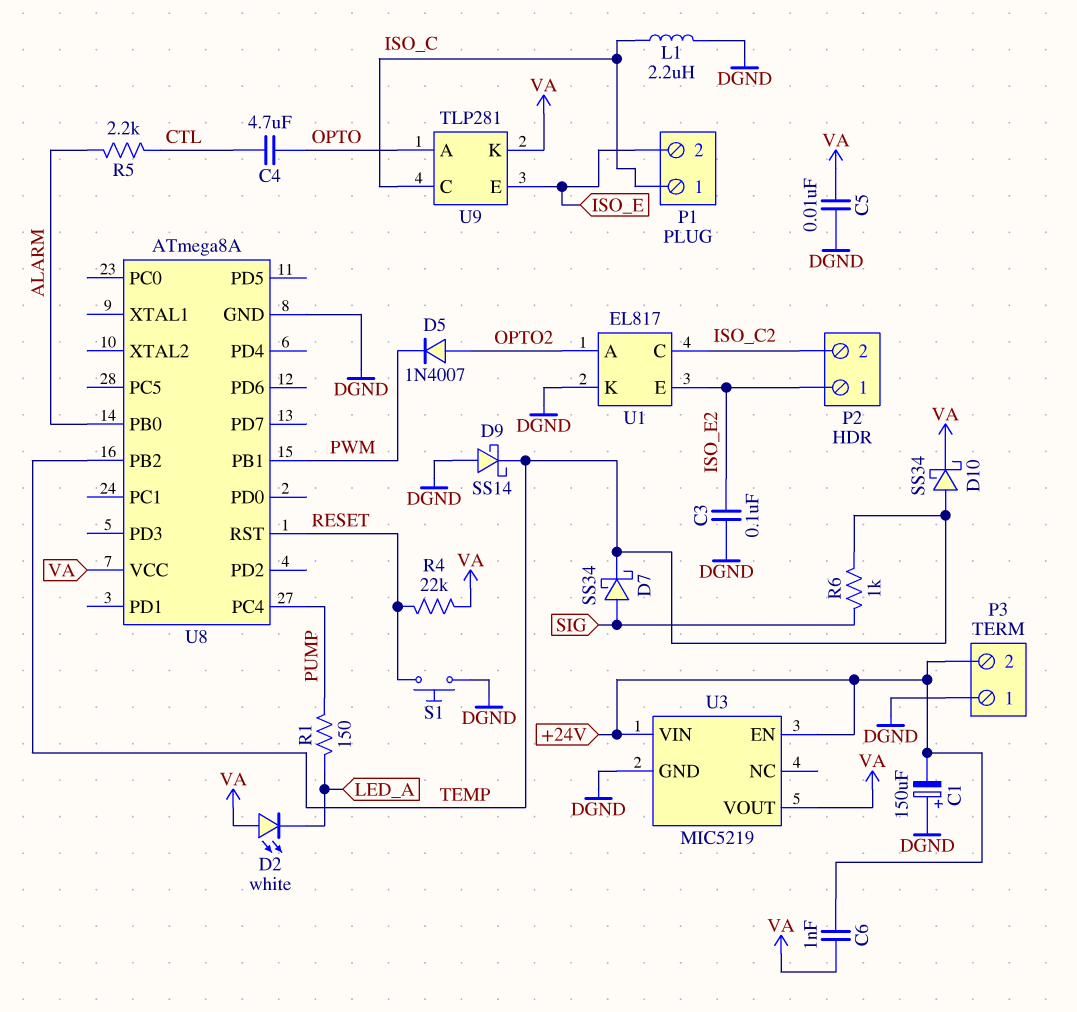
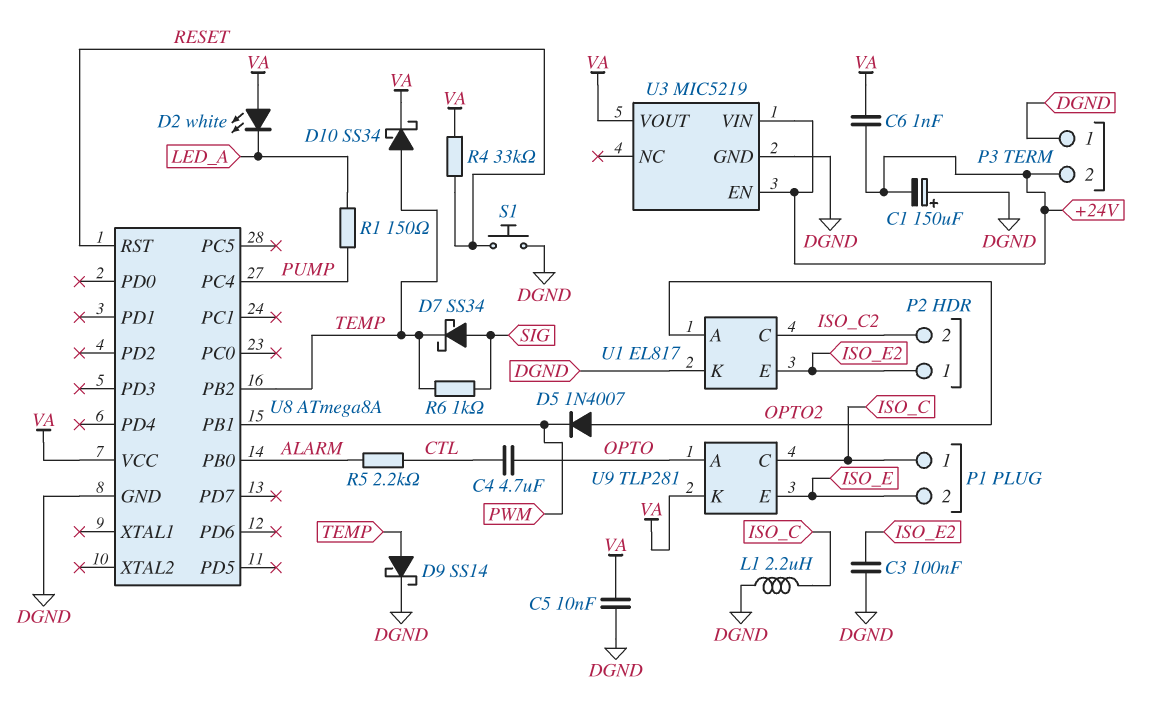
D9: schottky SS14 (A DGND, K TEMP) -> schottky SS14 (A TEMP, K DGND)
R4: 22k (RESET, VA) -> 33k (RESET, VA)

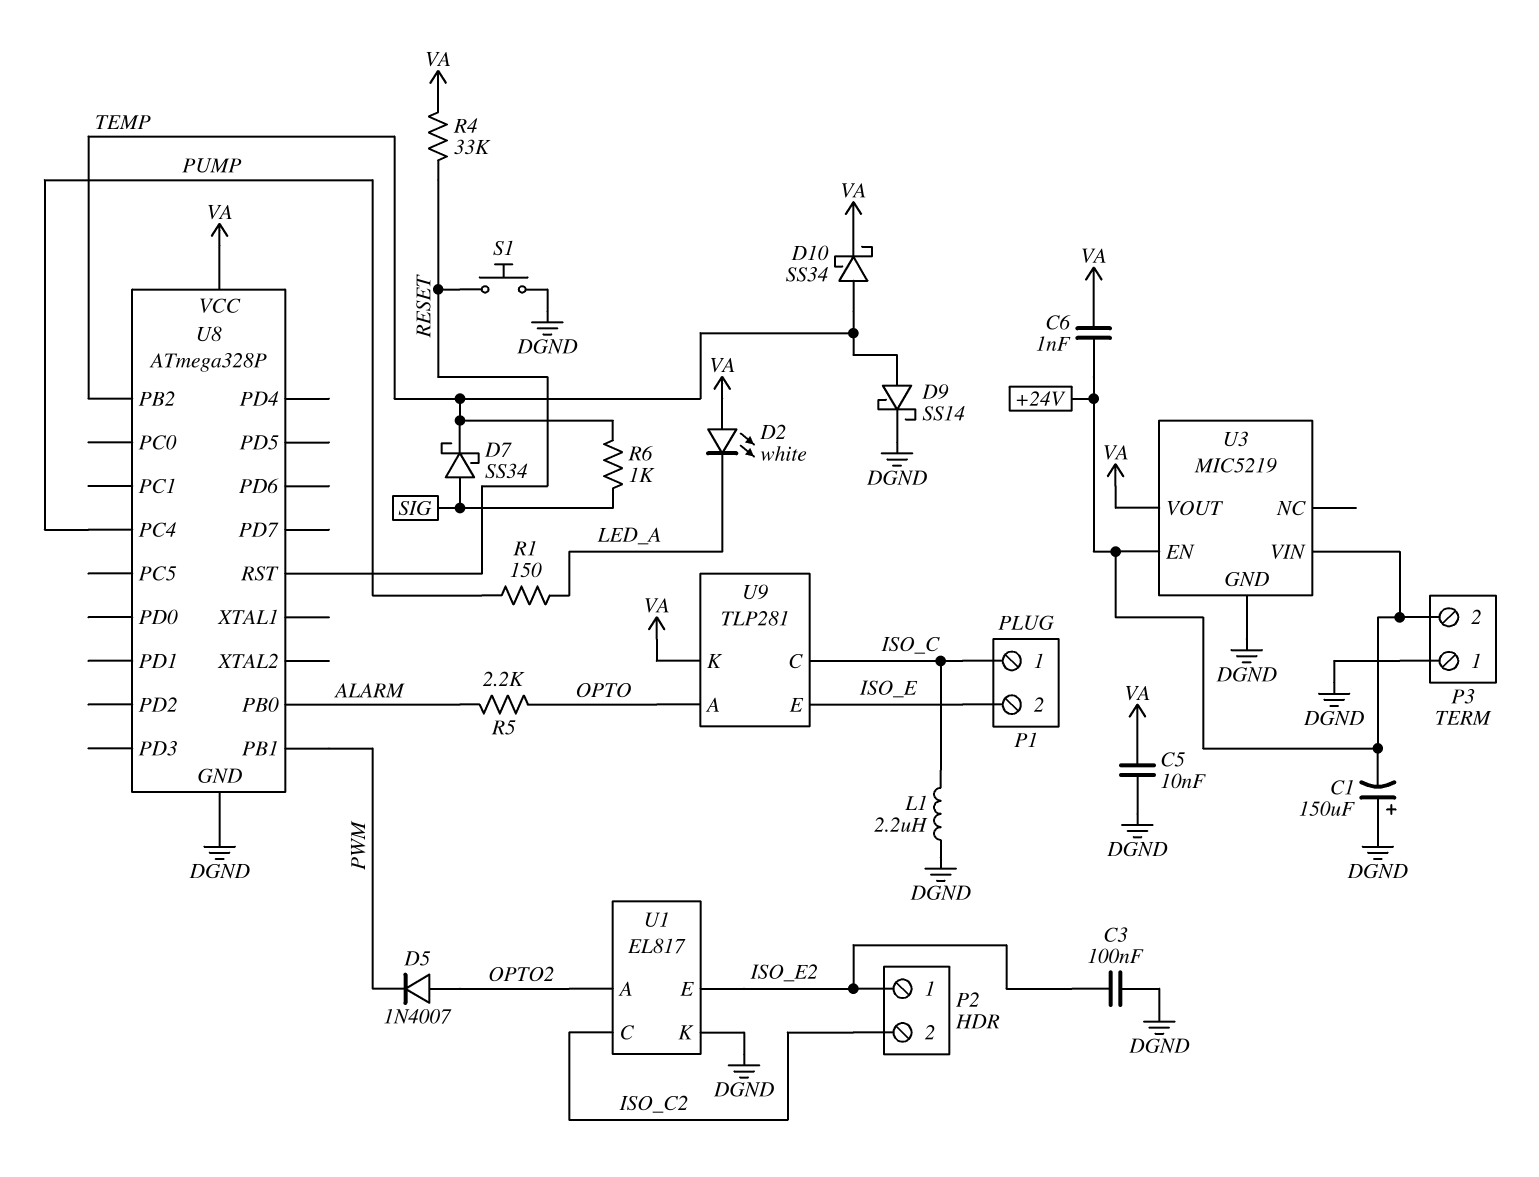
C4: 4.7uF (CTL, OPTO) -> none
R5: 2.2k (ALARM, CTL) -> 2.2k (ALARM, OPTO)
U8: ATmega8A -> ATmega328P

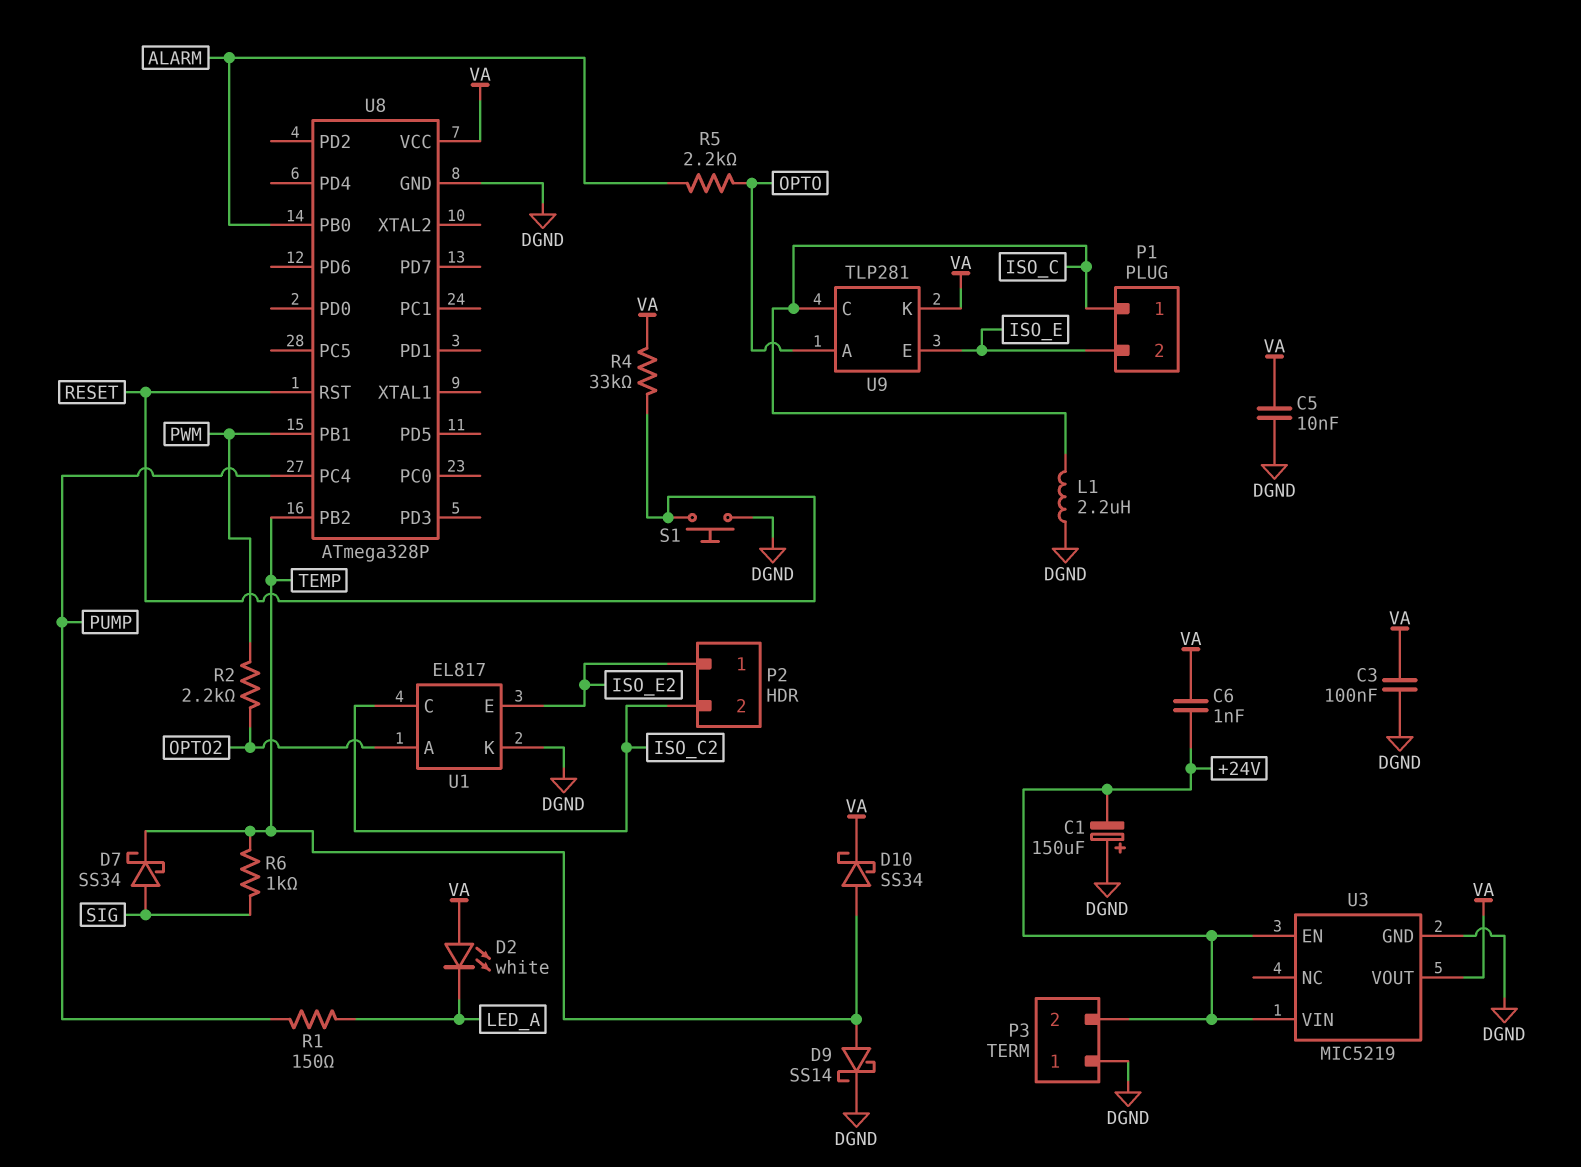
C3: 100nF (DGND, ISO_E2) -> 100nF (DGND, VA)
D5: diode 1N4007 (A OPTO2, K PWM) -> none
R2: none -> 2.2k (OPTO2, PWM)

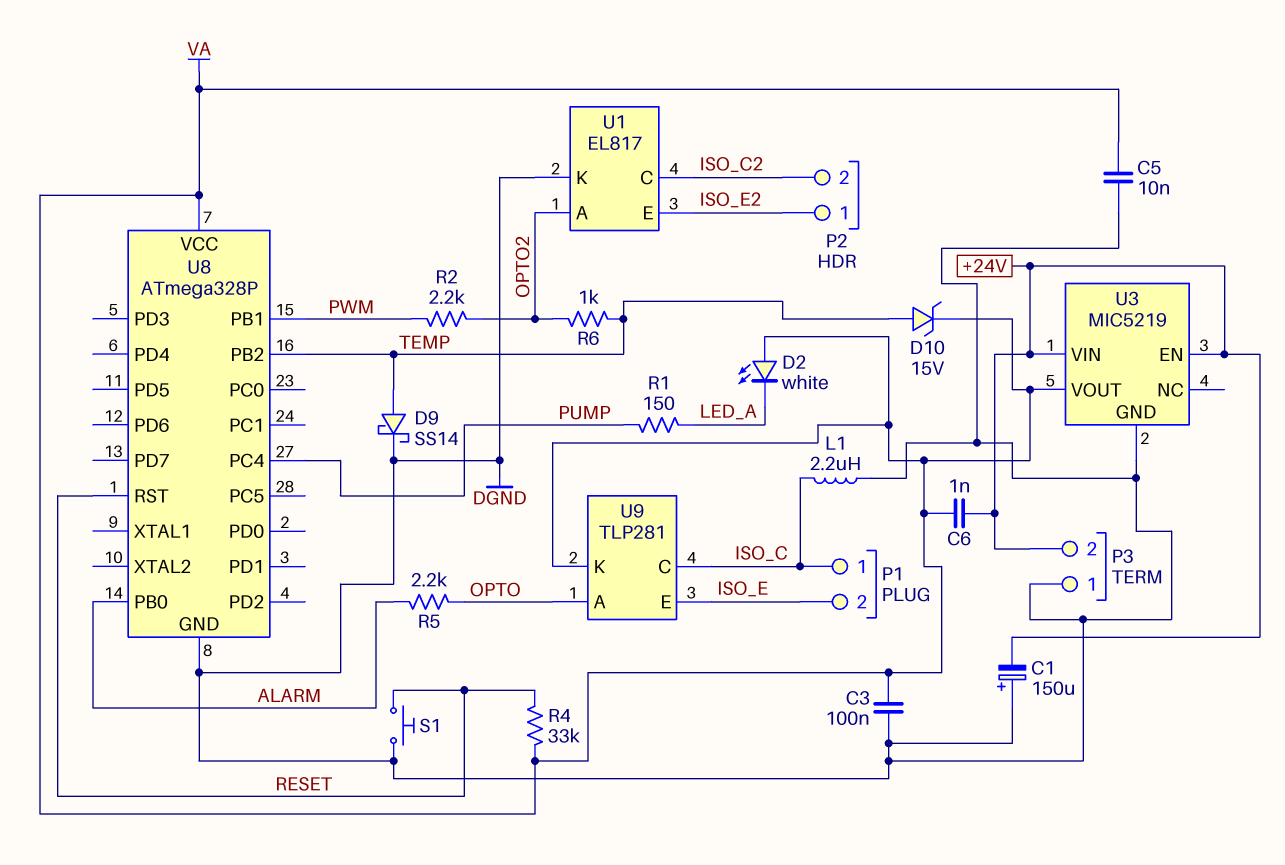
D7: schottky SS34 (A SIG, K TEMP) -> none
D10: schottky SS34 (A TEMP, K VA) -> zener 15V (A TEMP, K VA)
R6: 1k (SIG, TEMP) -> 1k (OPTO2, TEMP)

